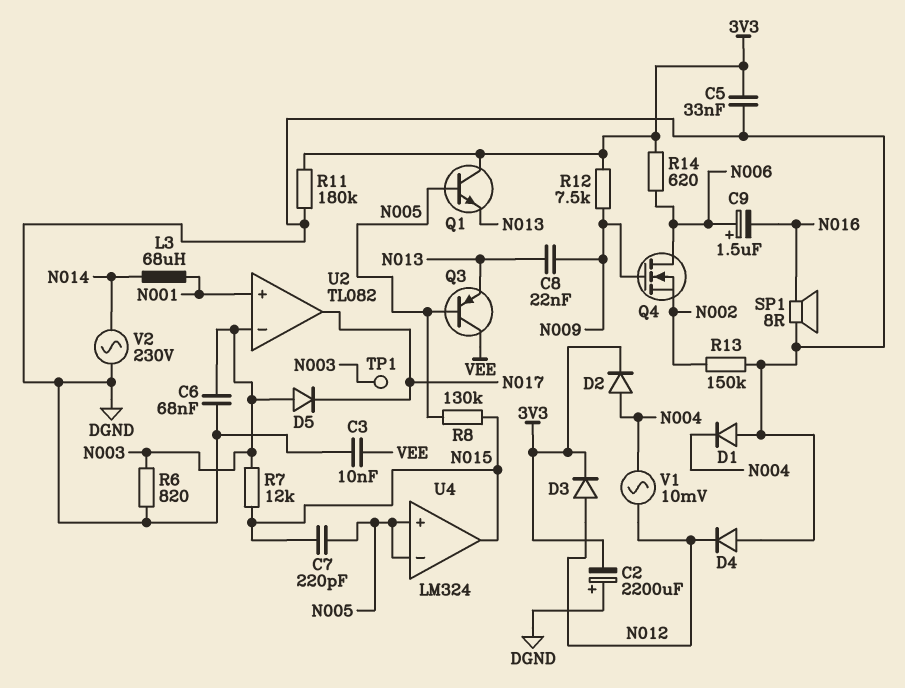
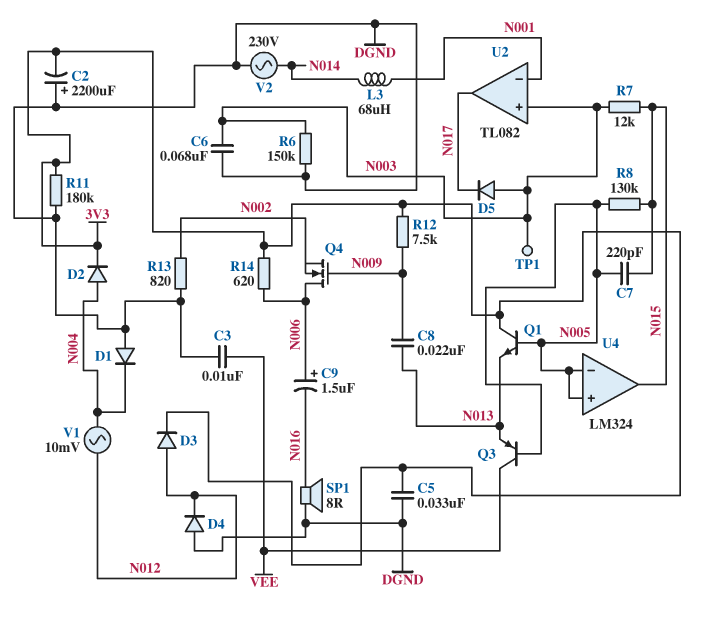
R6: 820 (DGND, N003) -> 150k (DGND, N003)
R13: 150k (DGND, N002) -> 820 (DGND, N002)
U2 pin in+: N001 -> N003
U2 pin in-: N003 -> N001

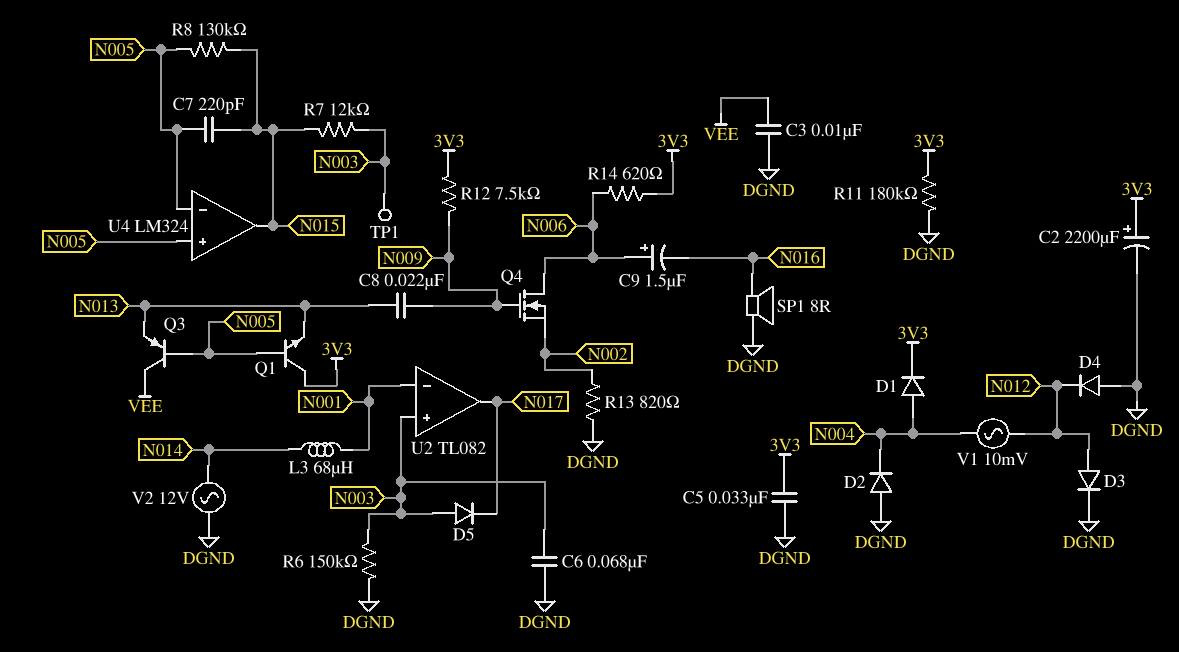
C2: 2200uF (plus DGND, minus 3V3) -> 2200uF (plus 3V3, minus DGND)
D1: diode (A DGND, K N004) -> diode (A N004, K 3V3)
D2: diode (A N004, K 3V3) -> diode (A DGND, K N004)
D3: diode (A N012, K 3V3) -> diode (A N012, K DGND)
V2: AC 230V (DGND, N014) -> AC 12V (DGND, N014)

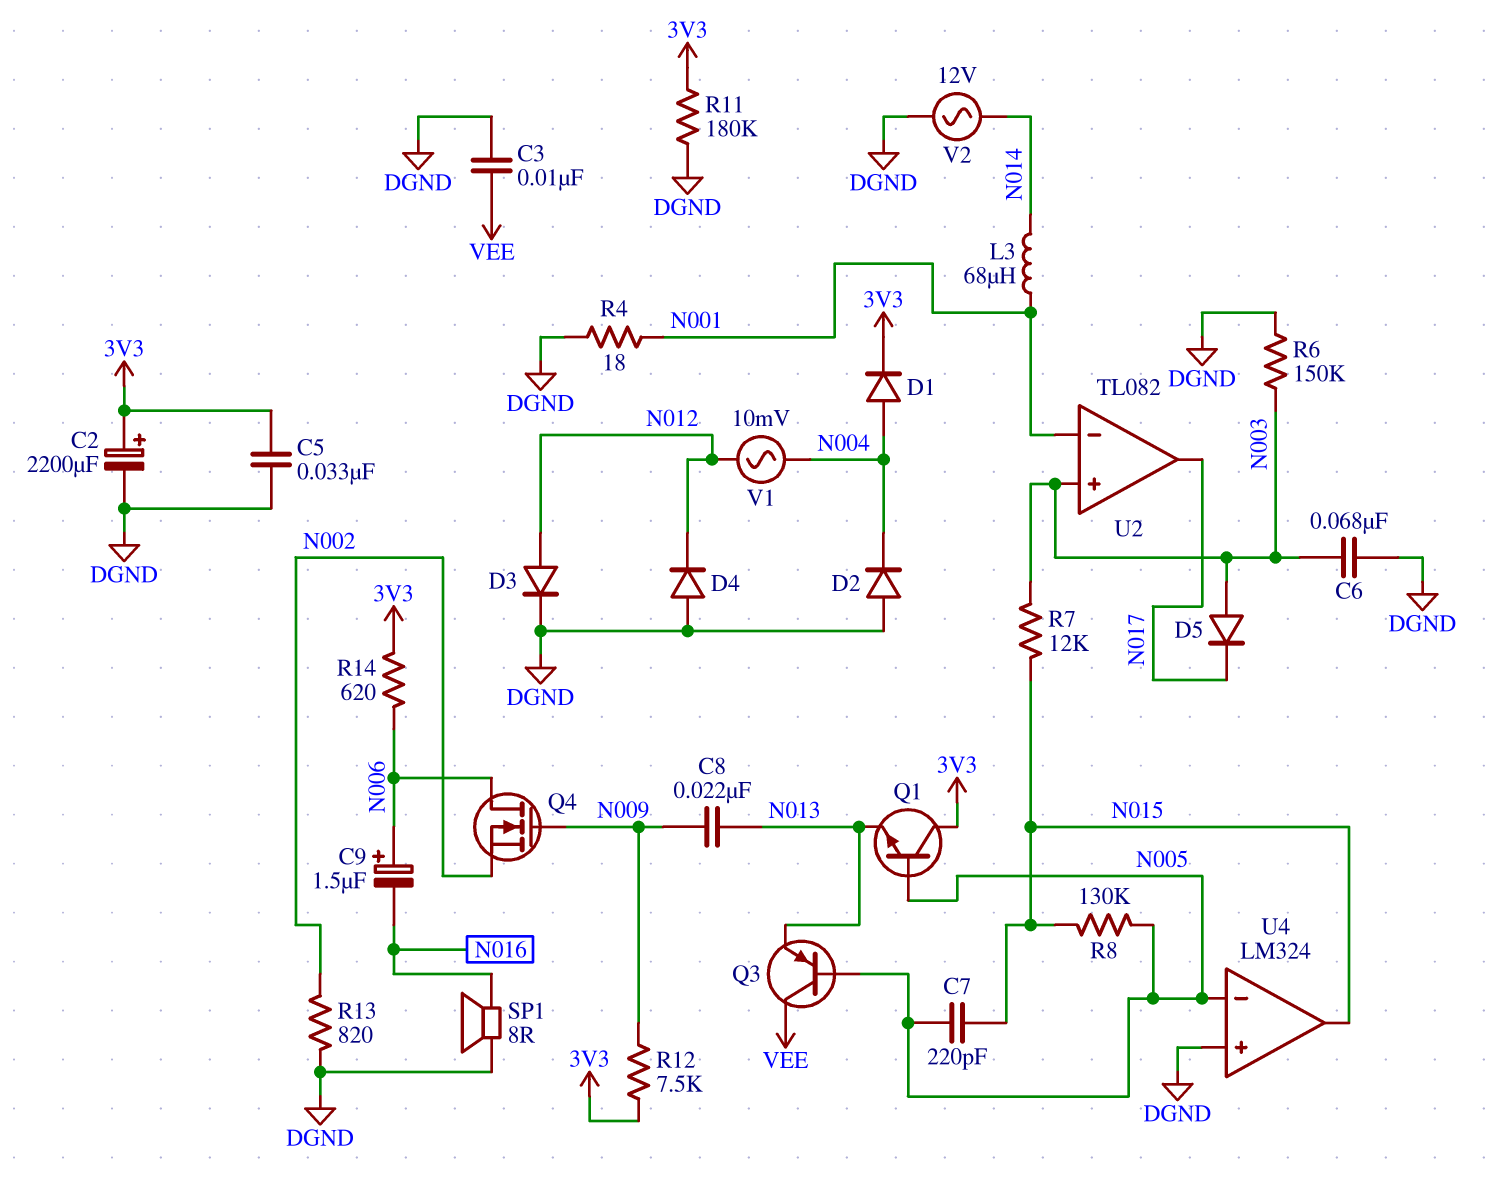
R4: none -> 18 (DGND, N001)
TP1: test point (N003) -> none
U4 pin in+: N005 -> DGND

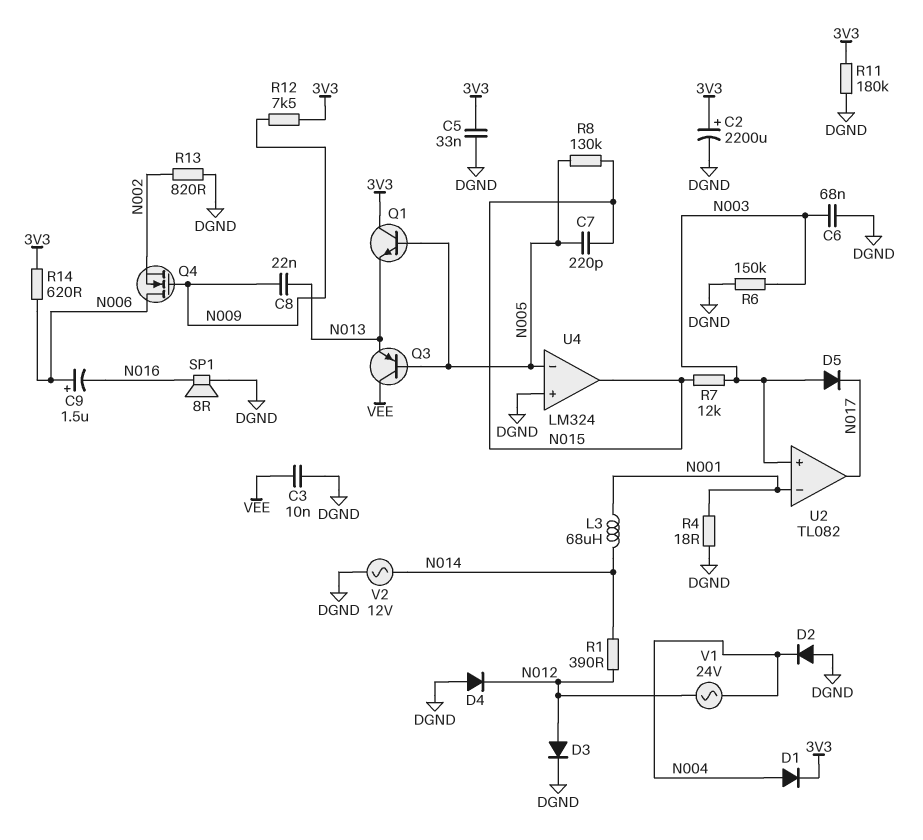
R1: none -> 390 (N012, N014)
V1: AC 10mV (N004, N012) -> AC 24V (N004, N012)

